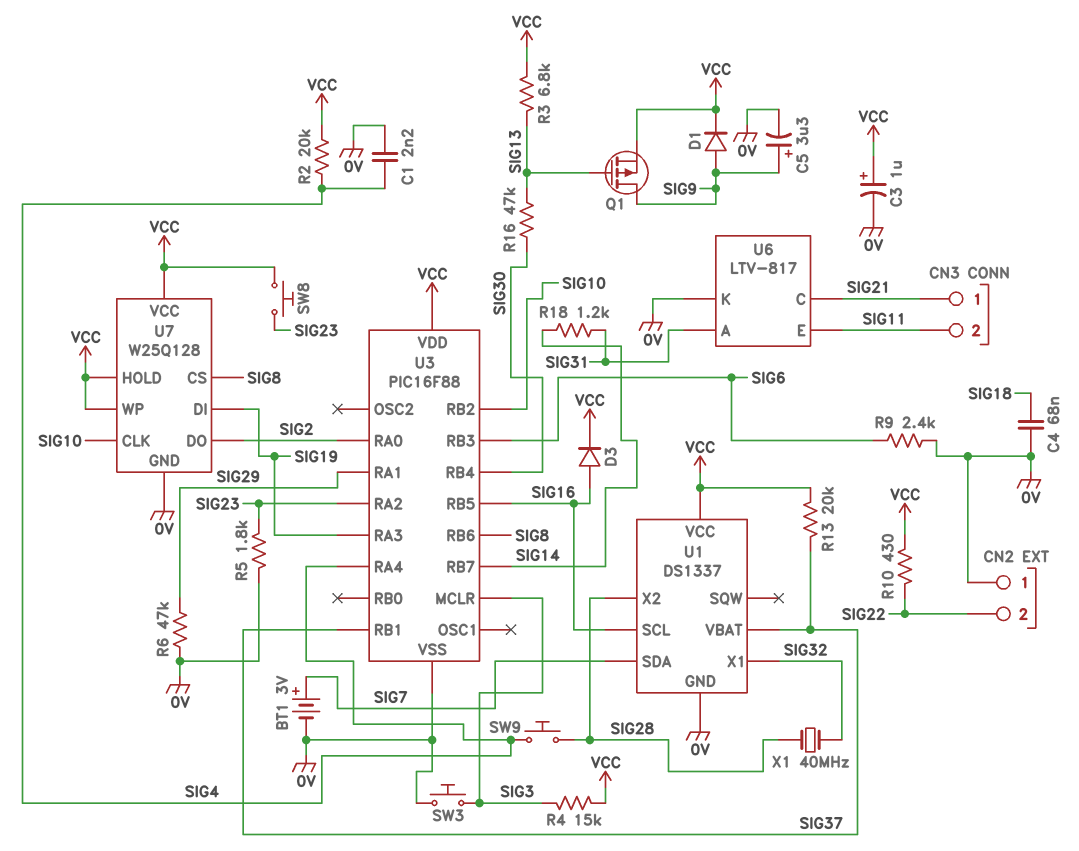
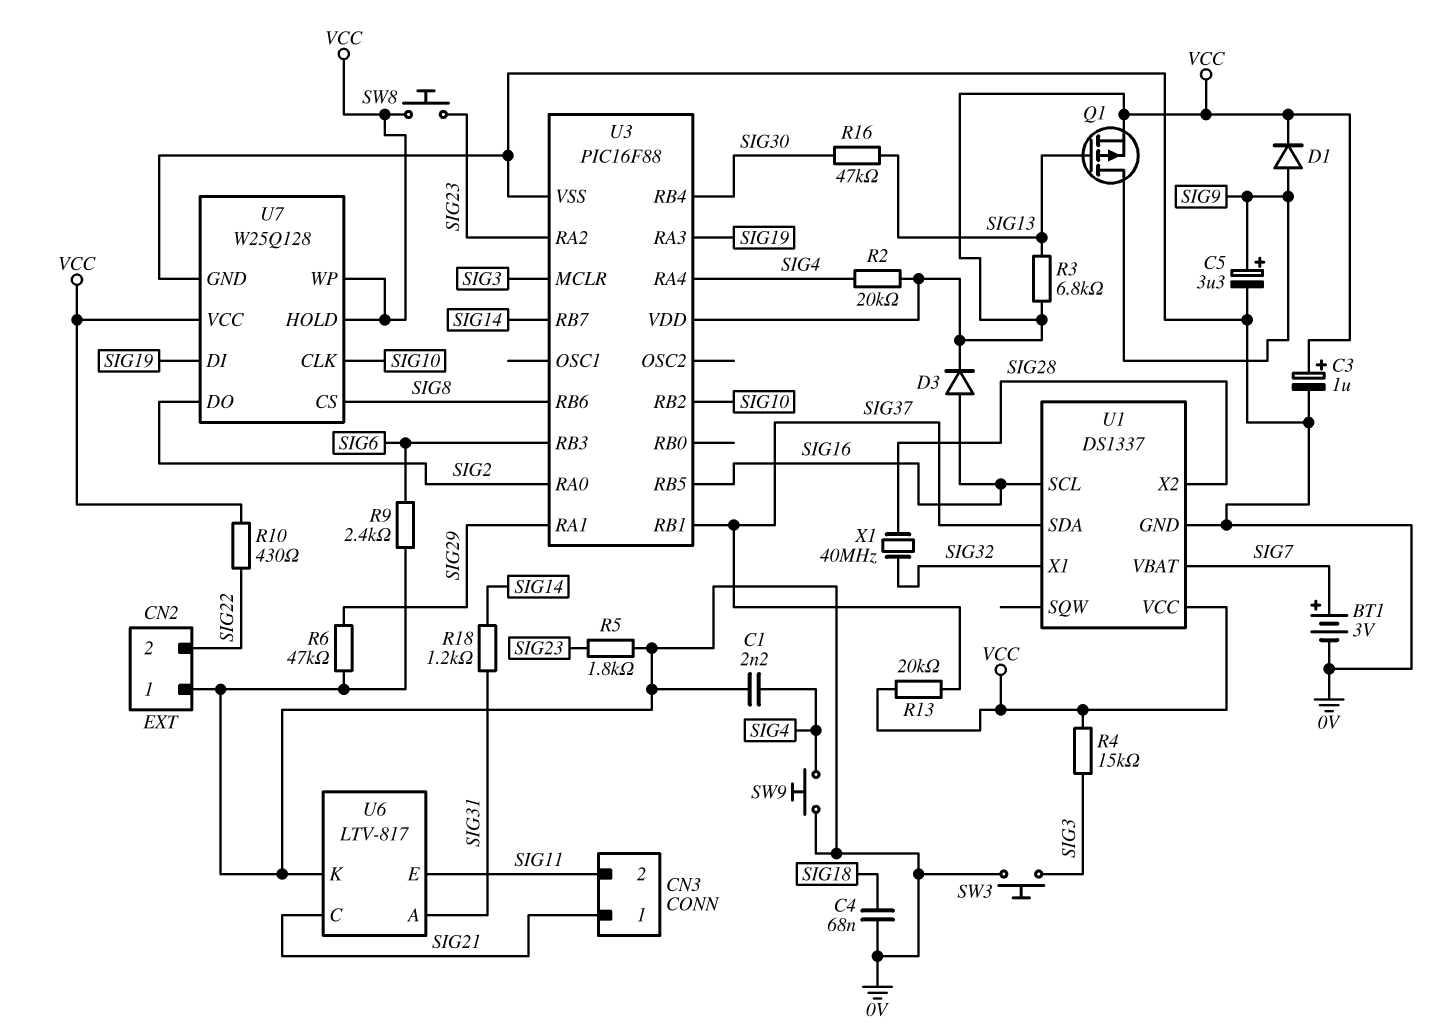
SW9: button (SIG4, SIG28) -> button (0V, SIG4)
U1 pin SDA: SIG7 -> SIG37
U1 pin VBAT: SIG37 -> SIG7

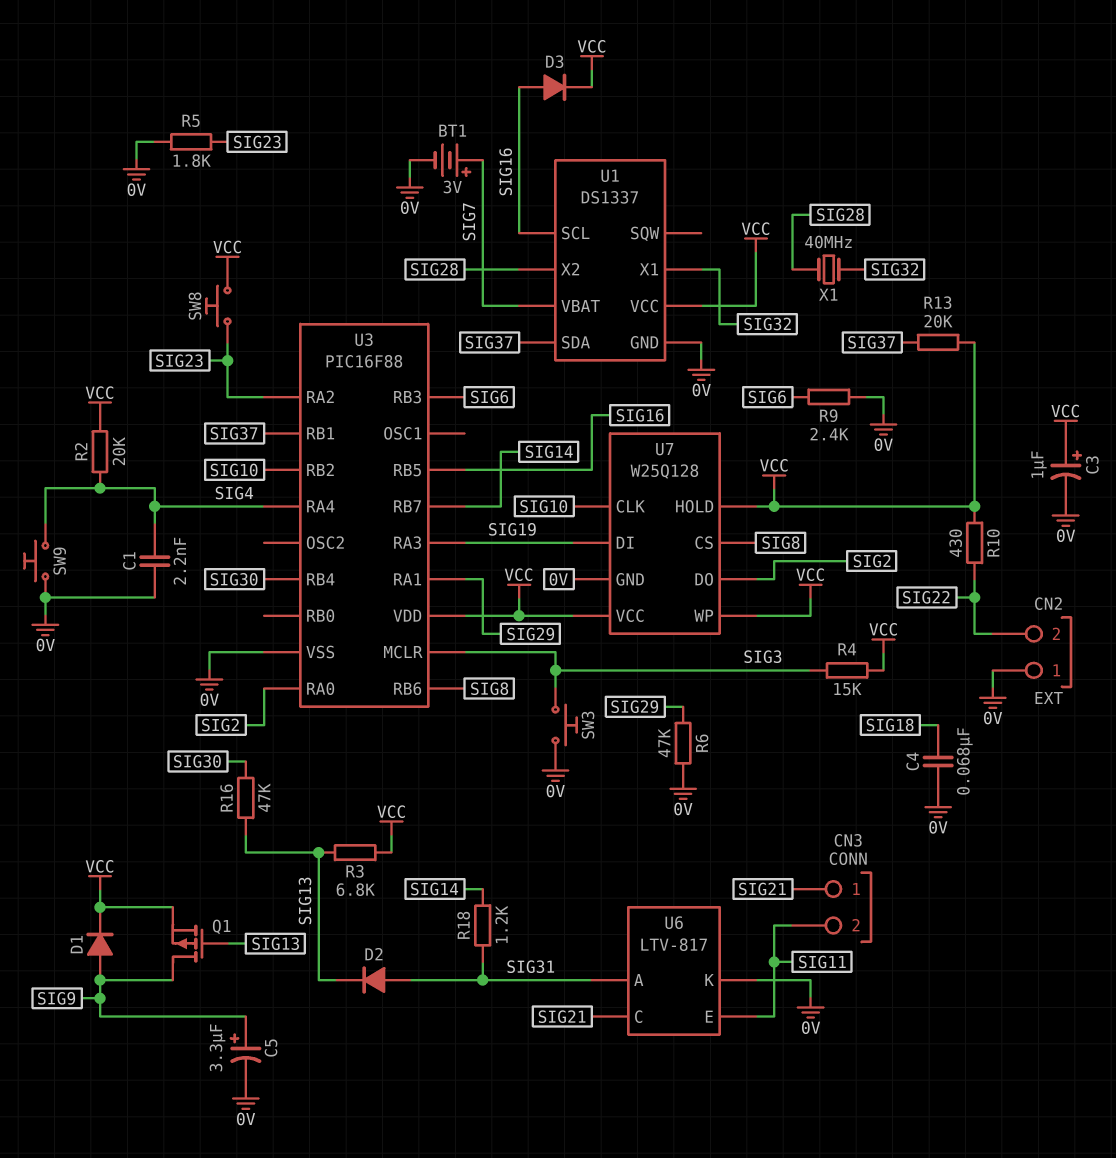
D2: none -> diode (A SIG31, K SIG13)

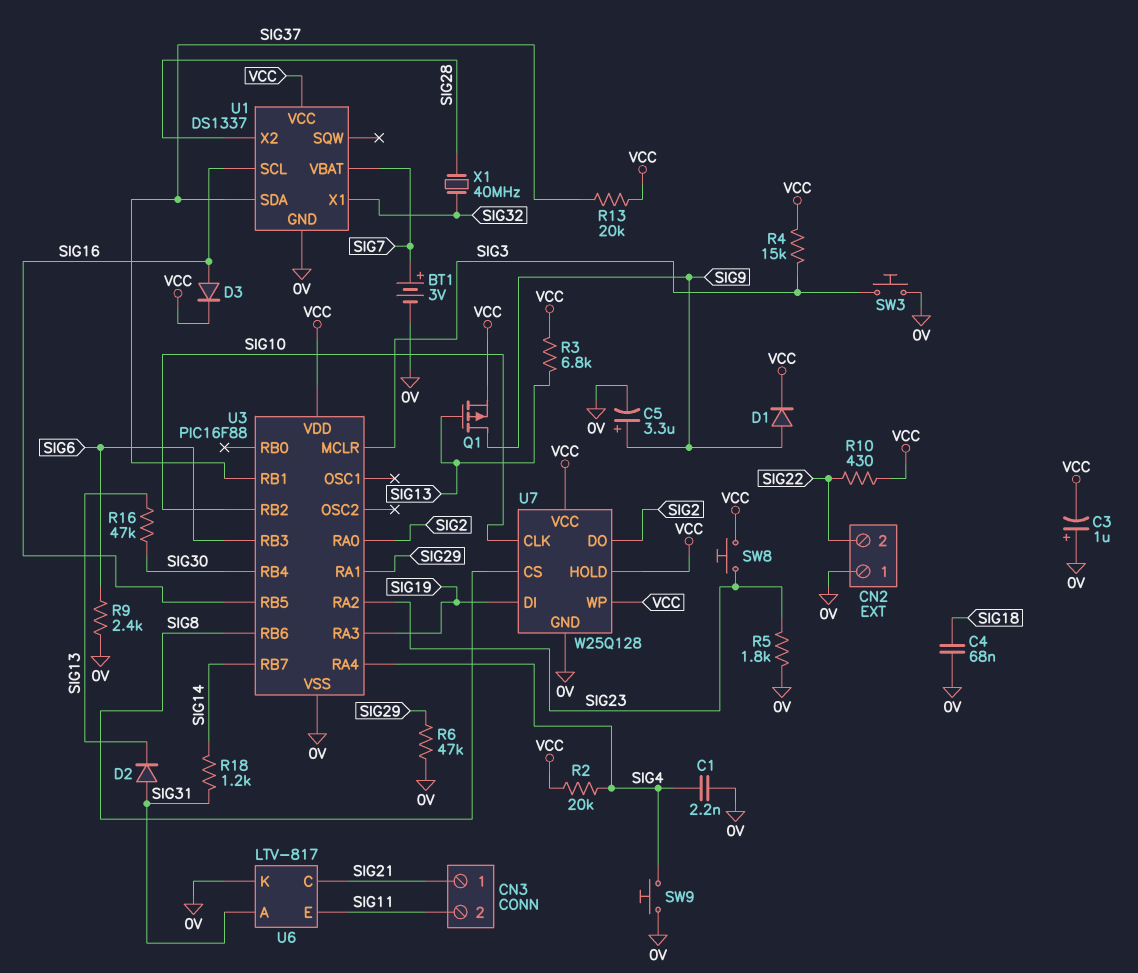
C3: 1uF (plus VCC, minus 0V) -> 1uF (plus 0V, minus VCC)

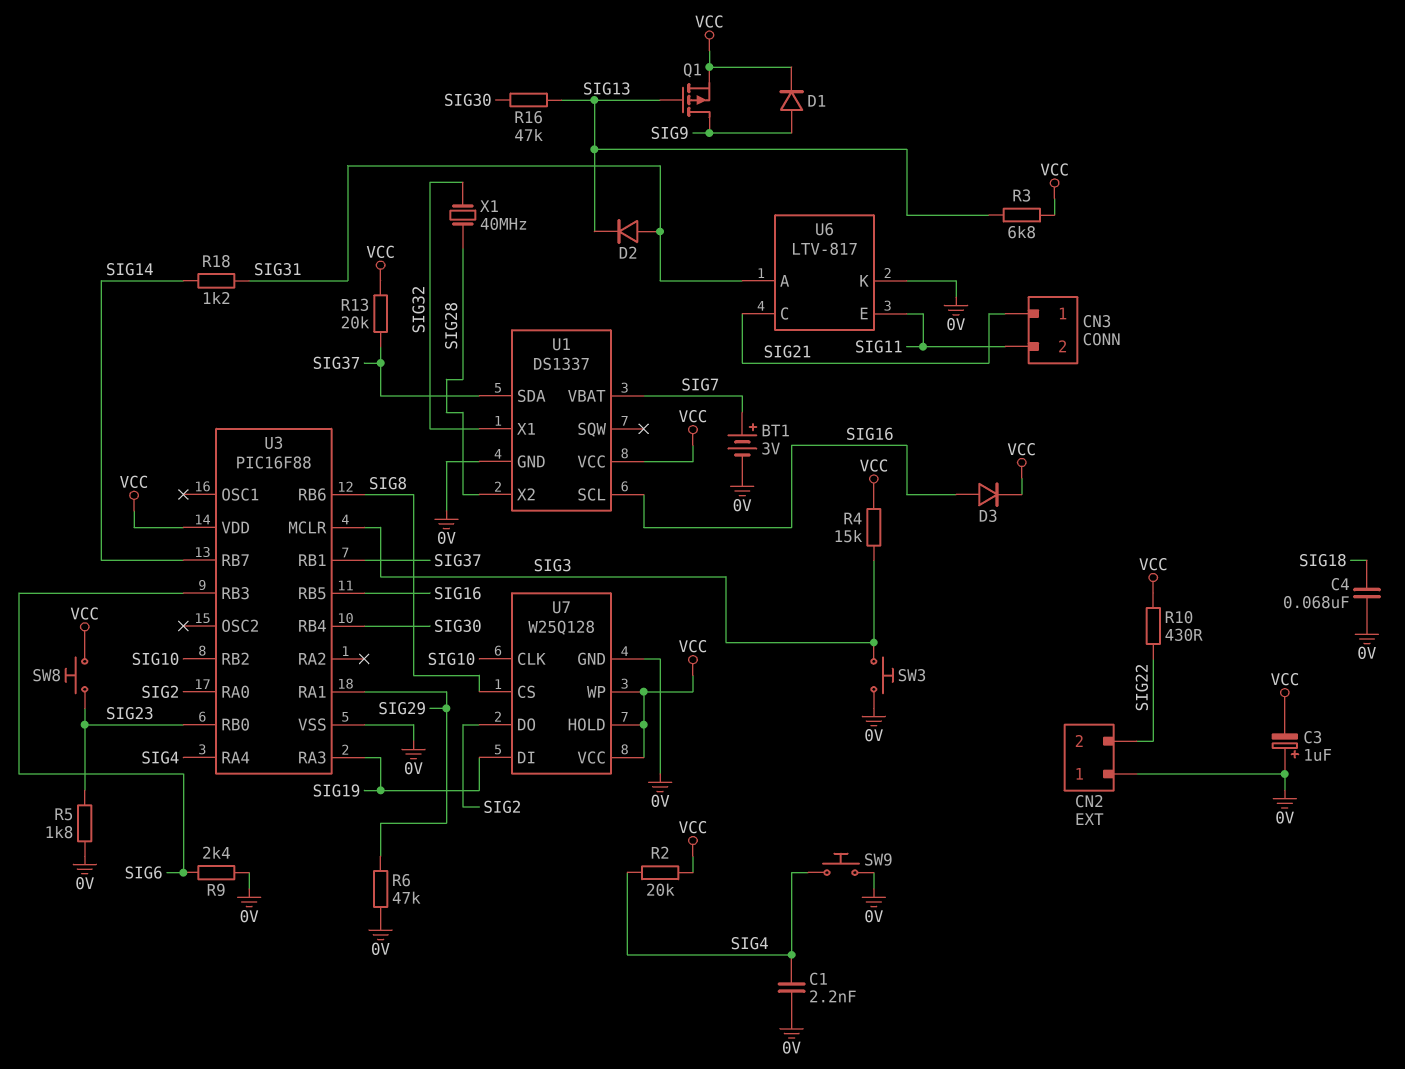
C5: 3.3uF (plus SIG9, minus 0V) -> none
U3 pin RA2: SIG23 -> none
U3 pin RB0: none -> SIG23

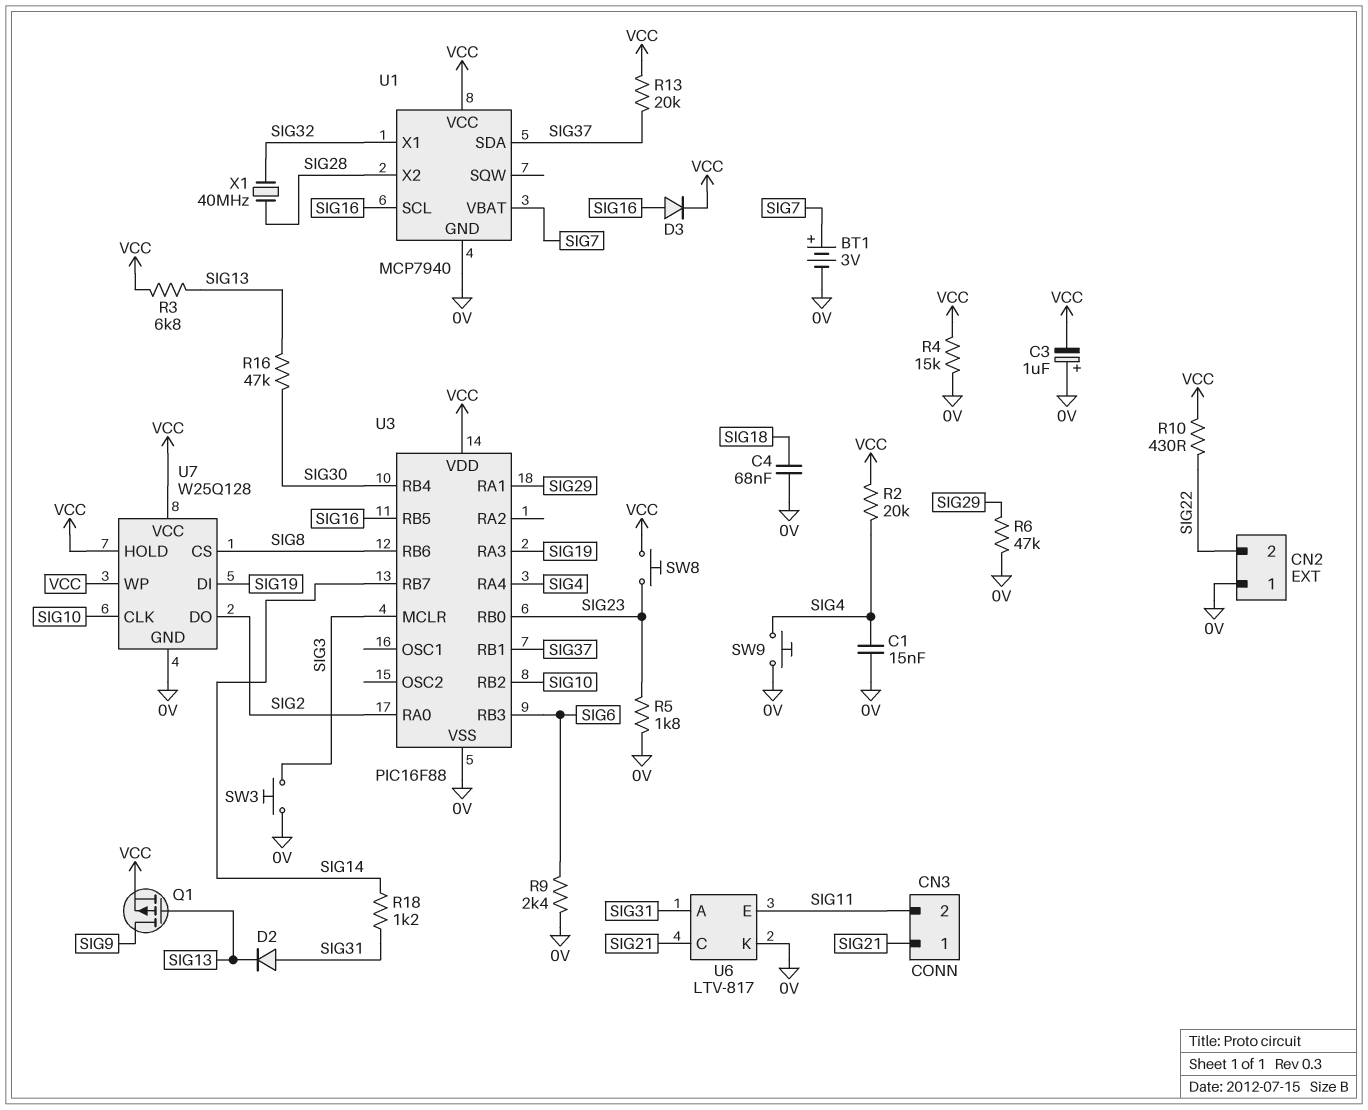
C1: 2.2nF (0V, SIG4) -> 15nF (0V, SIG4)
D1: diode (A SIG9, K VCC) -> none
R4: 15k (SIG3, VCC) -> 15k (0V, VCC)
U1: DS1337 -> MCP7940

